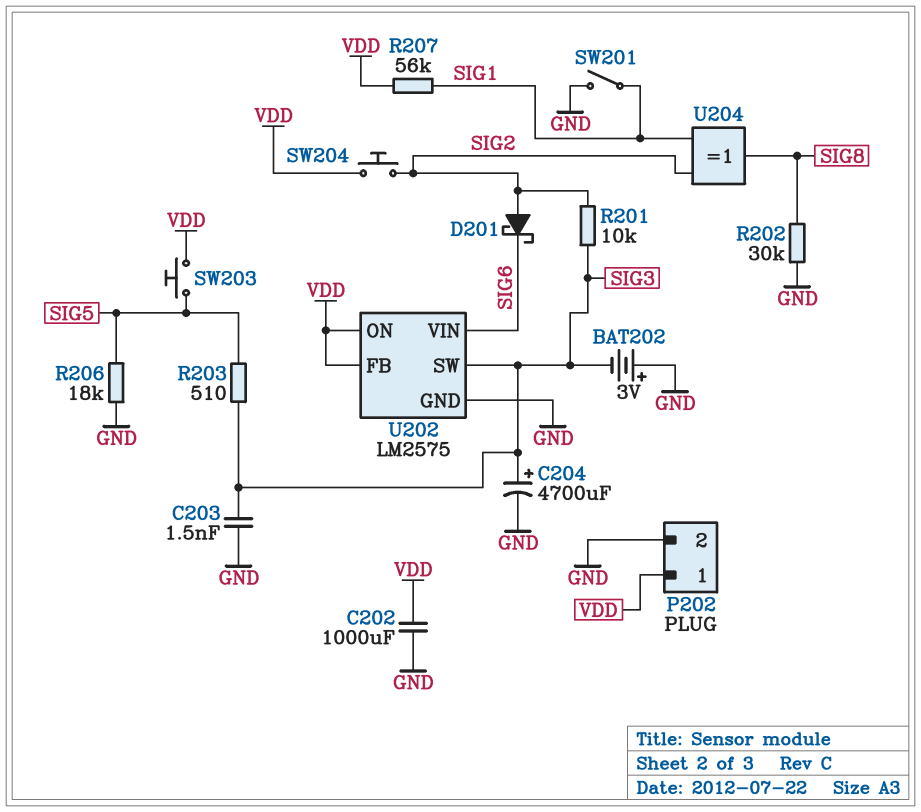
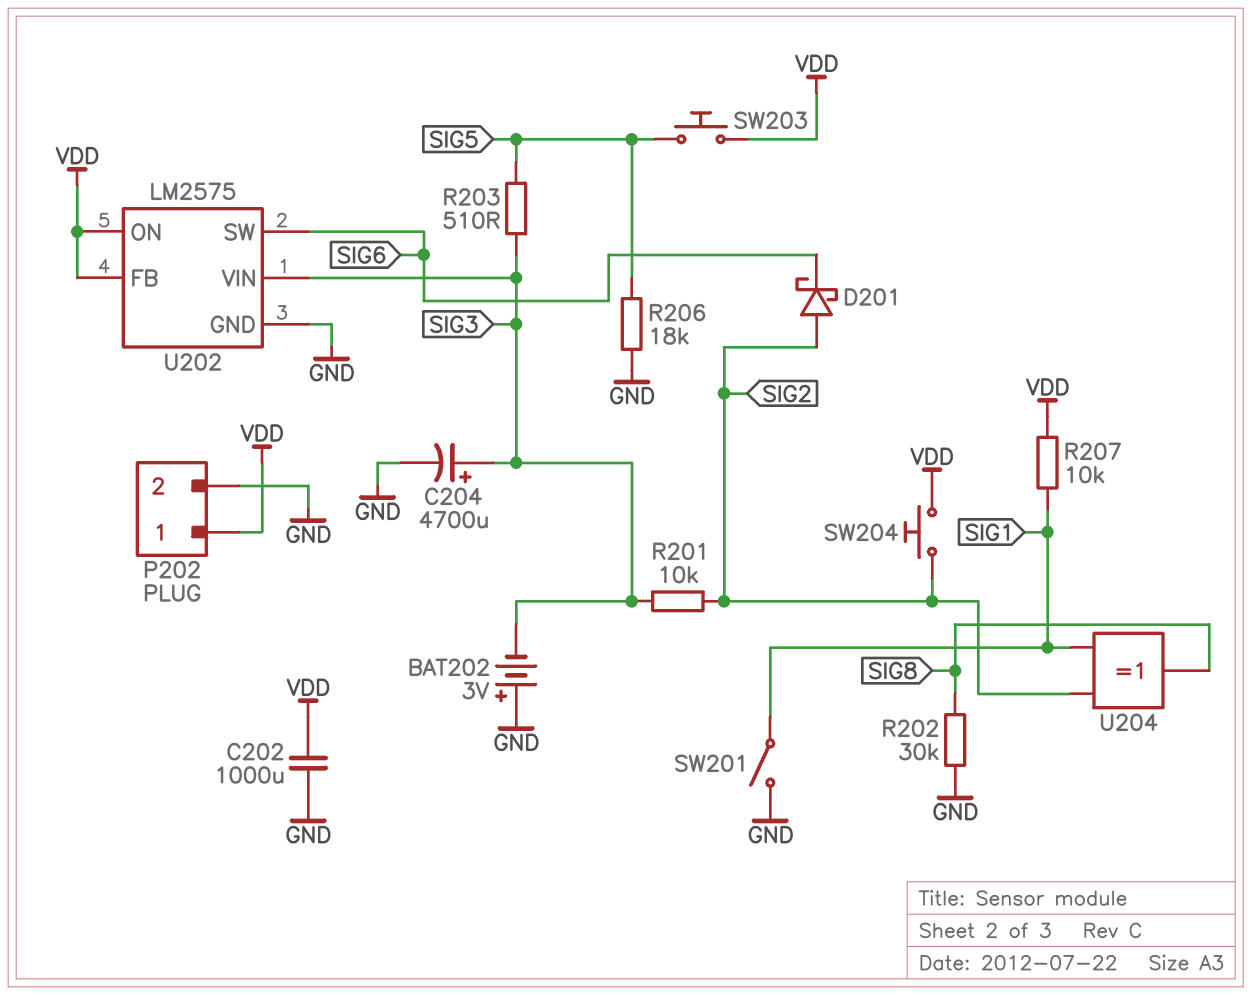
C203: 1.5nF (GND, SIG3) -> none
R207: 56k (SIG1, VDD) -> 10k (SIG1, VDD)
U202 pin SW: SIG3 -> SIG6
U202 pin VIN: SIG6 -> SIG3

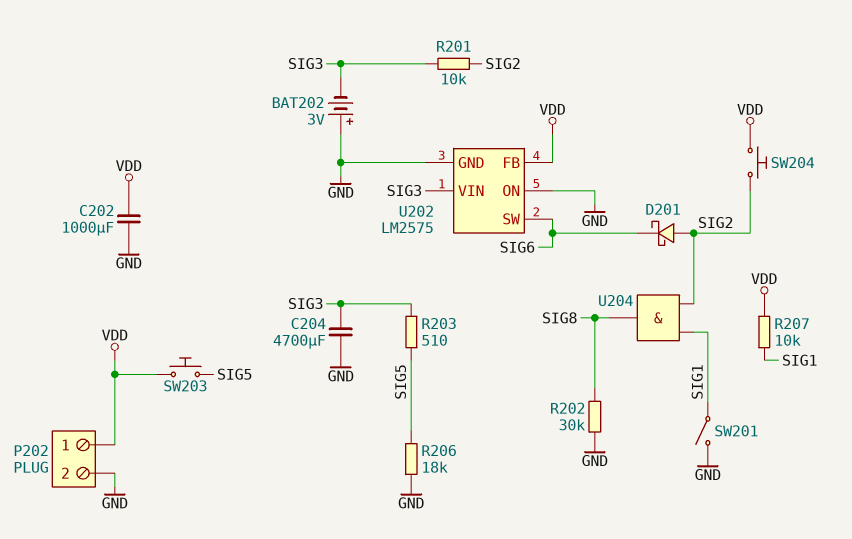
C204: 4700uF (plus SIG3, minus GND) -> 4700uF (GND, SIG3)
U202 pin ON: VDD -> GND
U204: XOR (in SIG1, in SIG2, out SIG8) -> AND (in SIG1, in SIG2, out SIG8)

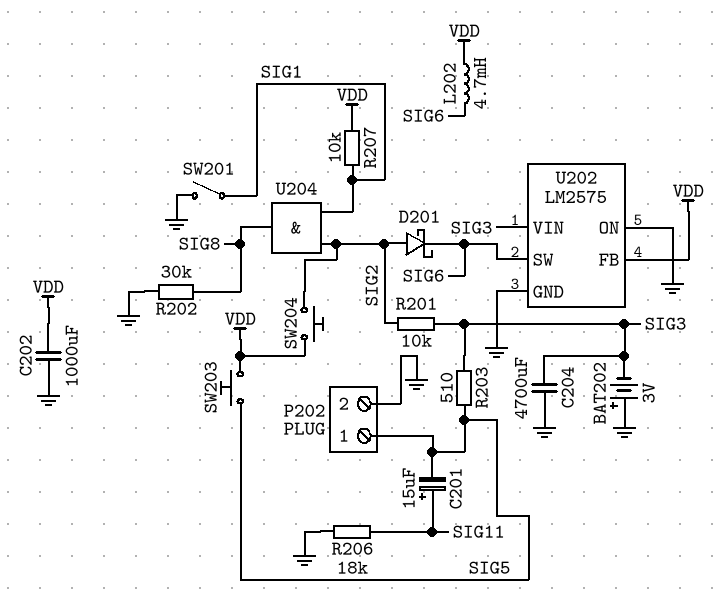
C201: none -> 15uF (plus SIG11, minus SIG5)
L202: none -> 4.7mH (SIG6, VDD)
P202 pin 1: VDD -> SIG5
R206: 18k (GND, SIG5) -> 18k (GND, SIG11)

